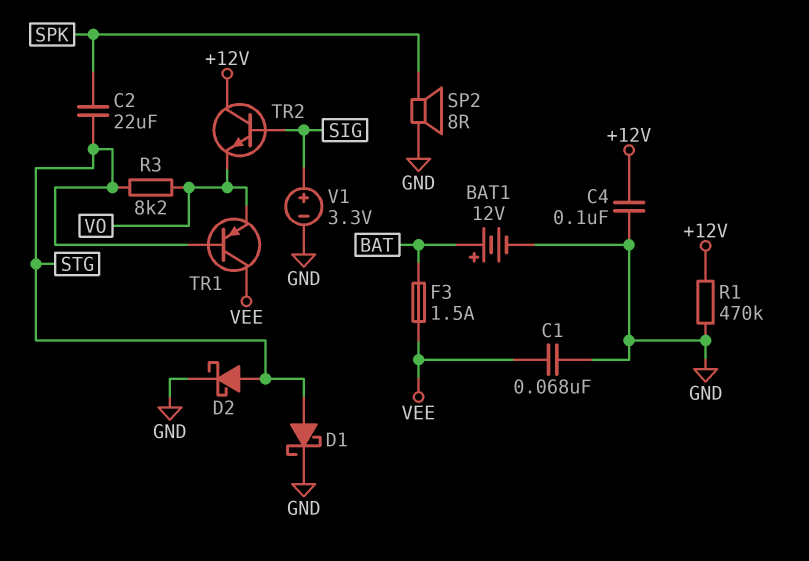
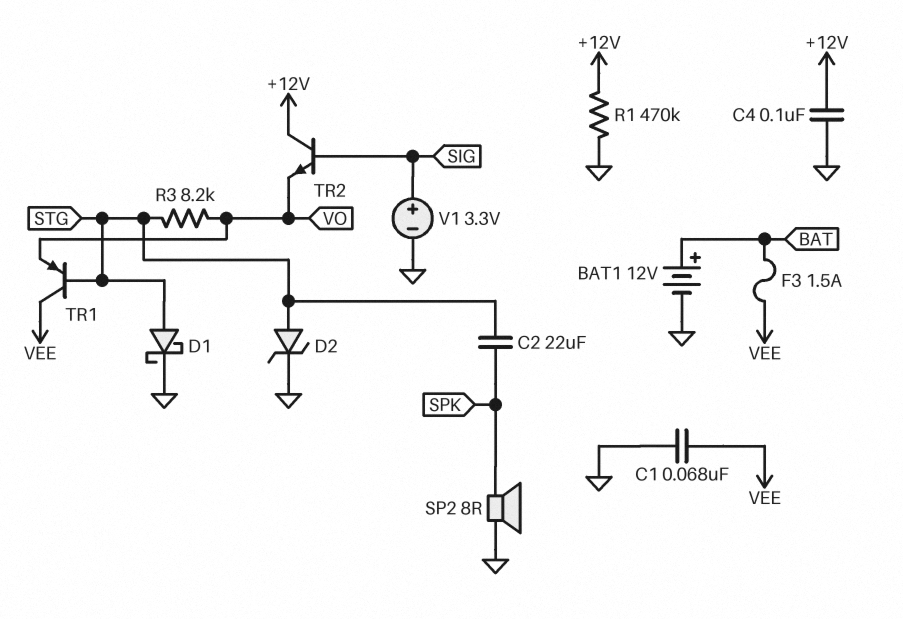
D2: schottky (A STG, K GND) -> zener (A STG, K GND)

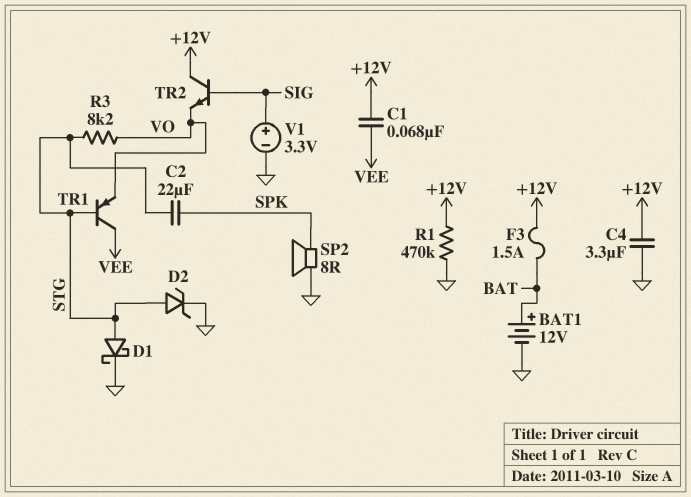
C1: 68nF (GND, VEE) -> 68nF (+12V, VEE)
C4: 100nF (+12V, GND) -> 3.3uF (+12V, GND)
F3: 1.5A (BAT, VEE) -> 1.5A (+12V, BAT)

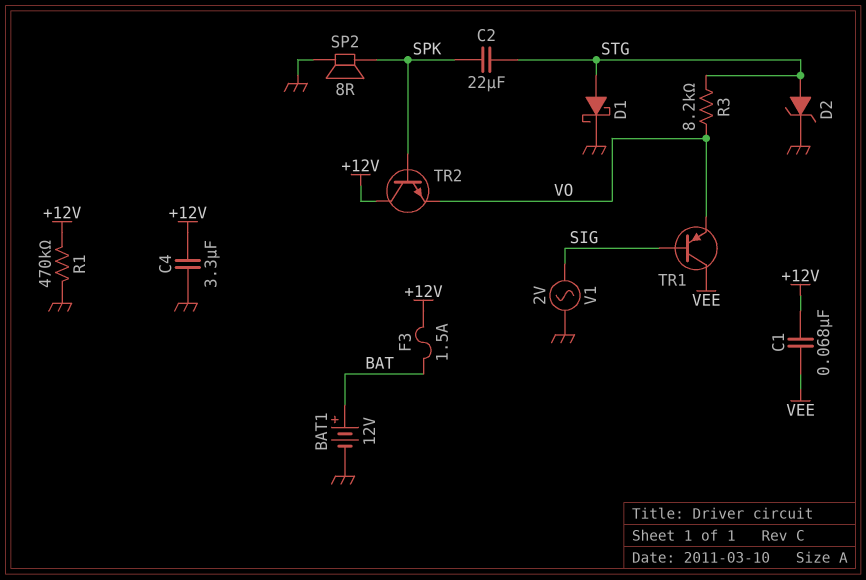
TR1: PNP (B STG, C VEE, E VO) -> PNP (B SIG, C VEE, E VO)
TR2: NPN (B SIG, C +12V, E VO) -> NPN (B SPK, C +12V, E VO)
V1: 3.3V (plus SIG, minus GND) -> AC 2V (GND, SIG)

